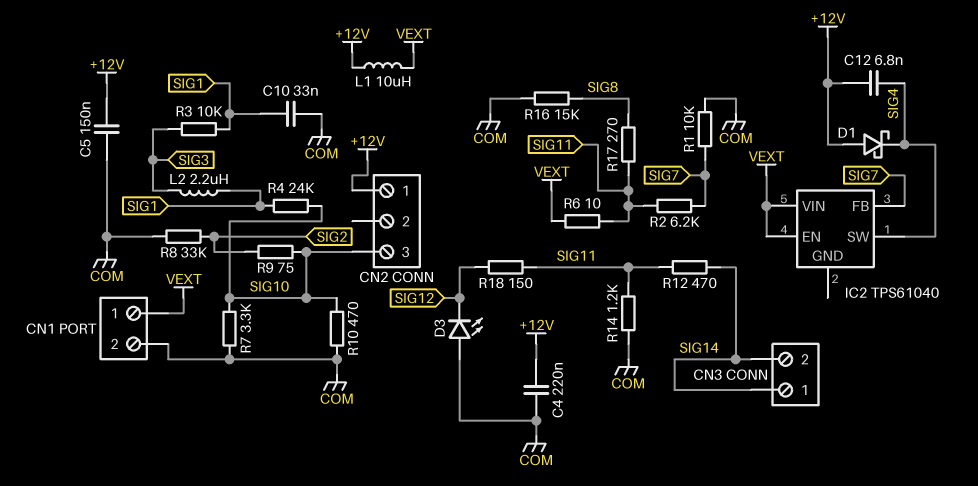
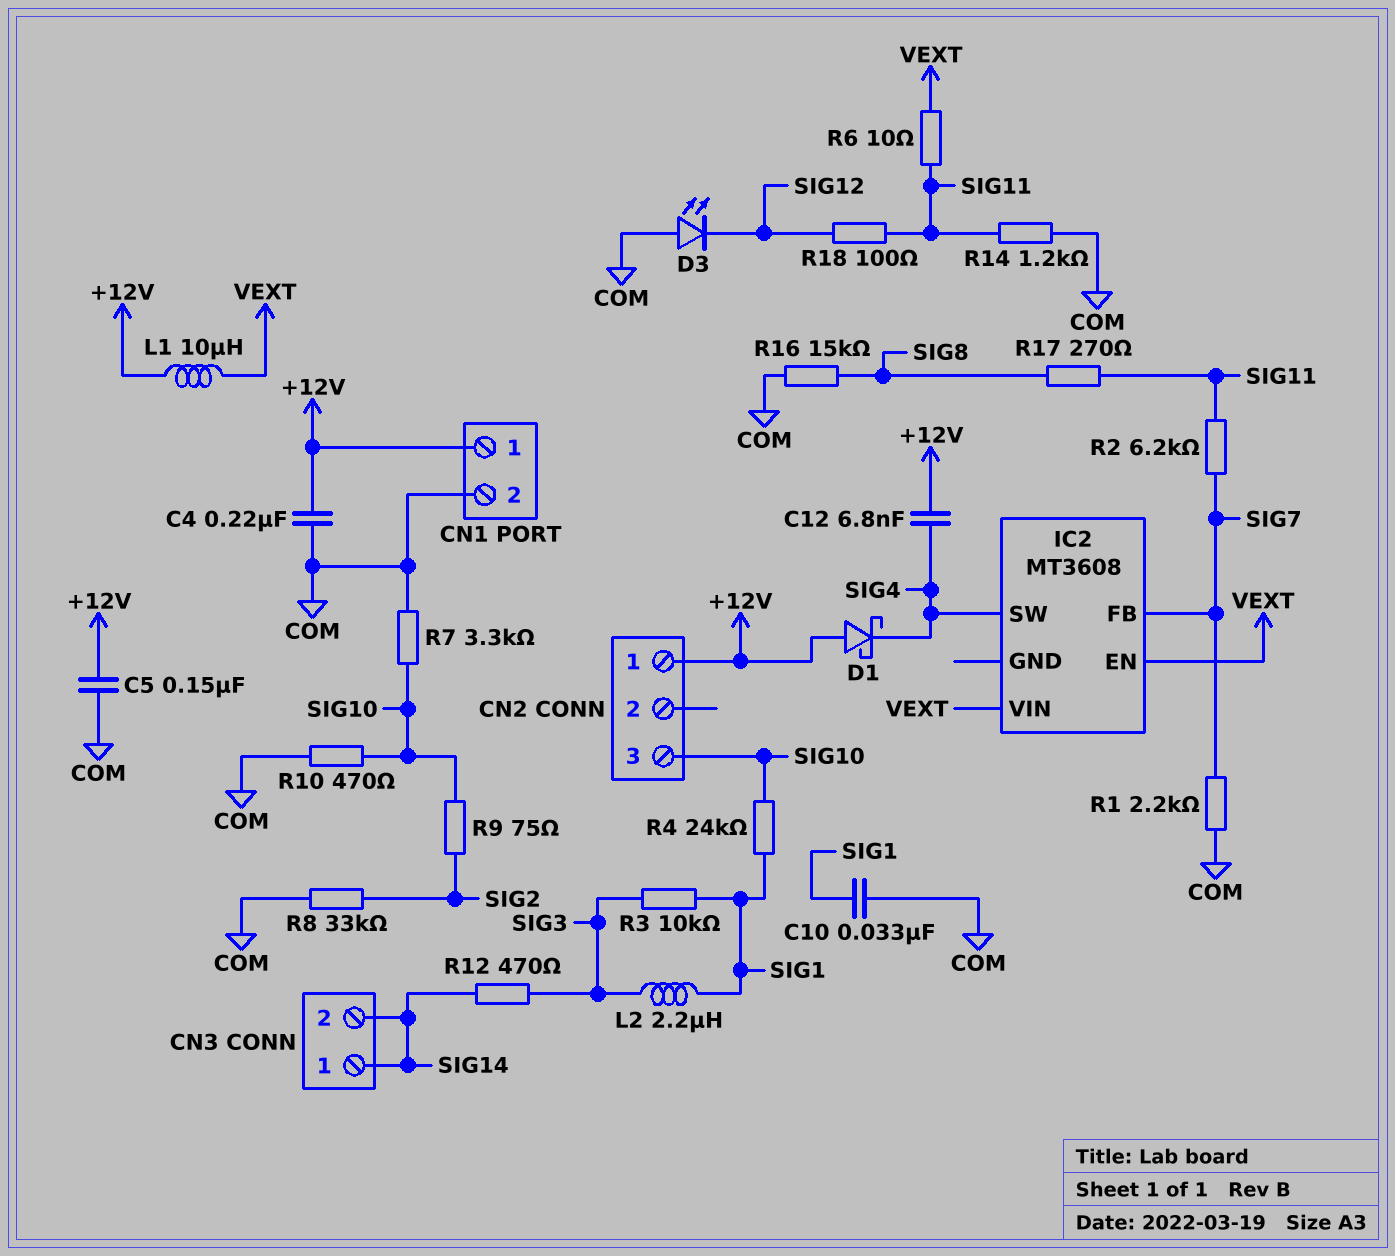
CN1 pin 1: VEXT -> +12V
IC2: TPS61040 -> MT3608
R1: 10k (COM, SIG7) -> 2.2k (COM, SIG7)
R12: 470 (SIG11, SIG14) -> 470 (SIG3, SIG14)
R18: 150 (SIG11, SIG12) -> 100 (SIG11, SIG12)

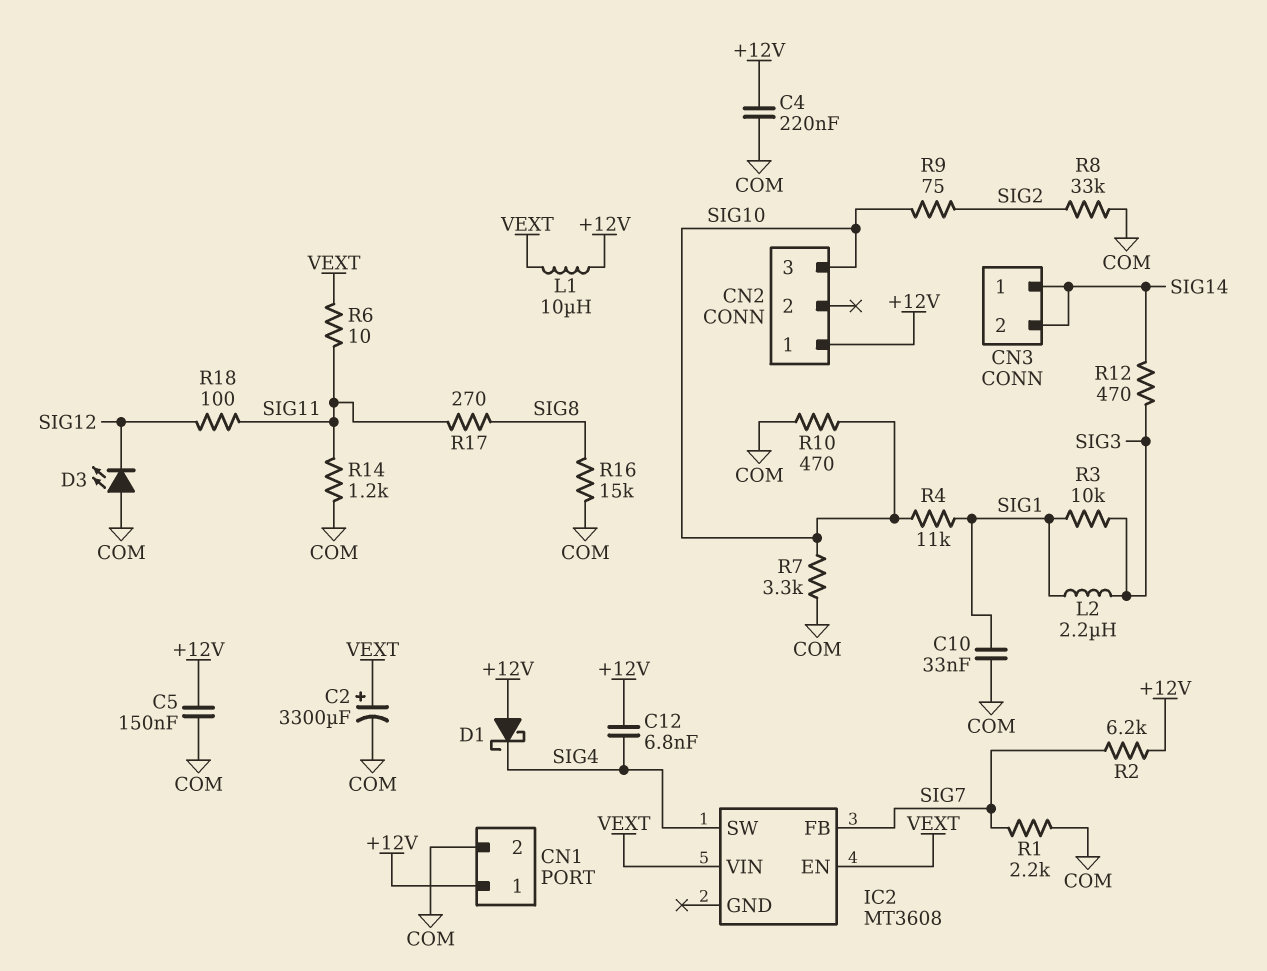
C2: none -> 3300uF (plus VEXT, minus COM)
R2: 6.2k (SIG7, SIG11) -> 6.2k (+12V, SIG7)
R4: 24k (SIG1, SIG10) -> 11k (SIG1, SIG10)

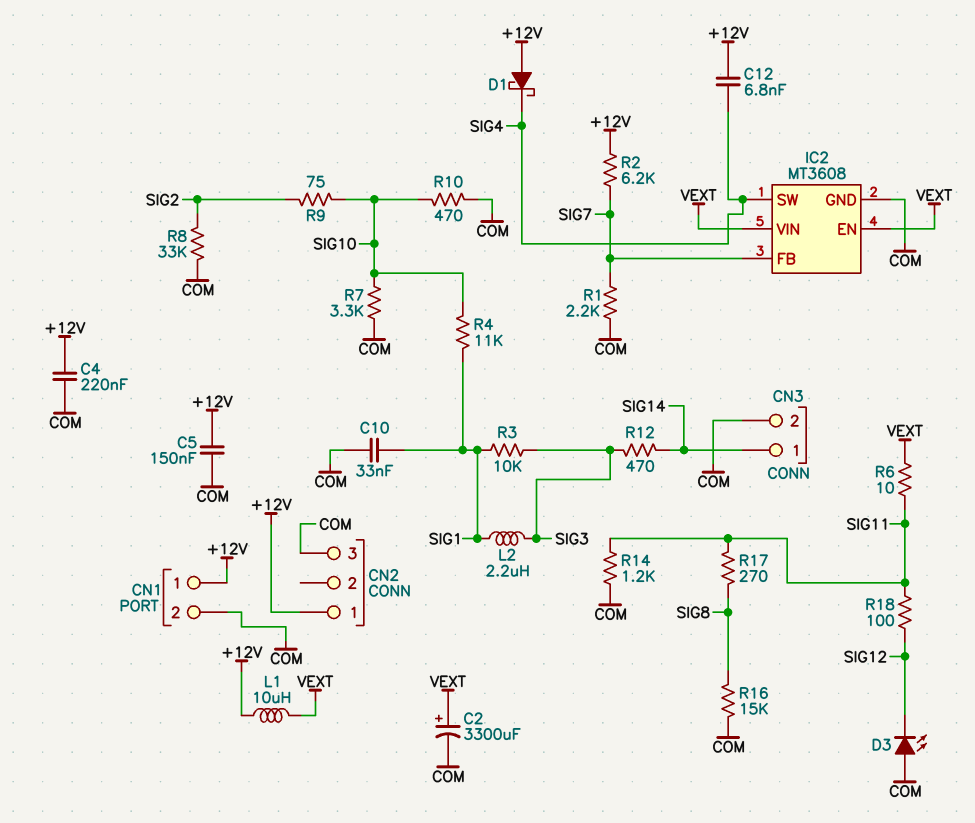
CN2 pin 3: SIG10 -> COM
CN3 pin 2: SIG14 -> COM
IC2 pin GND: none -> COM

